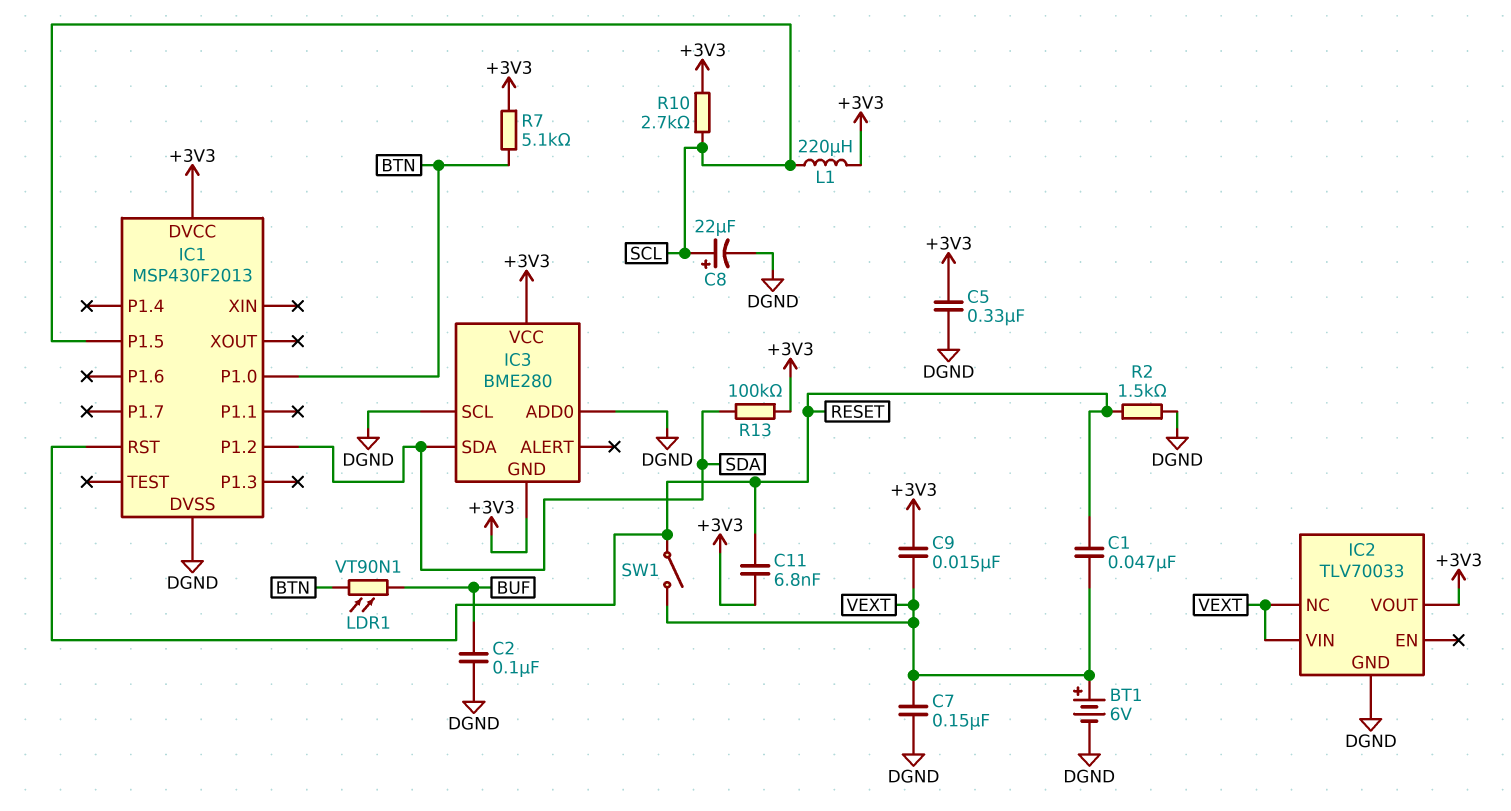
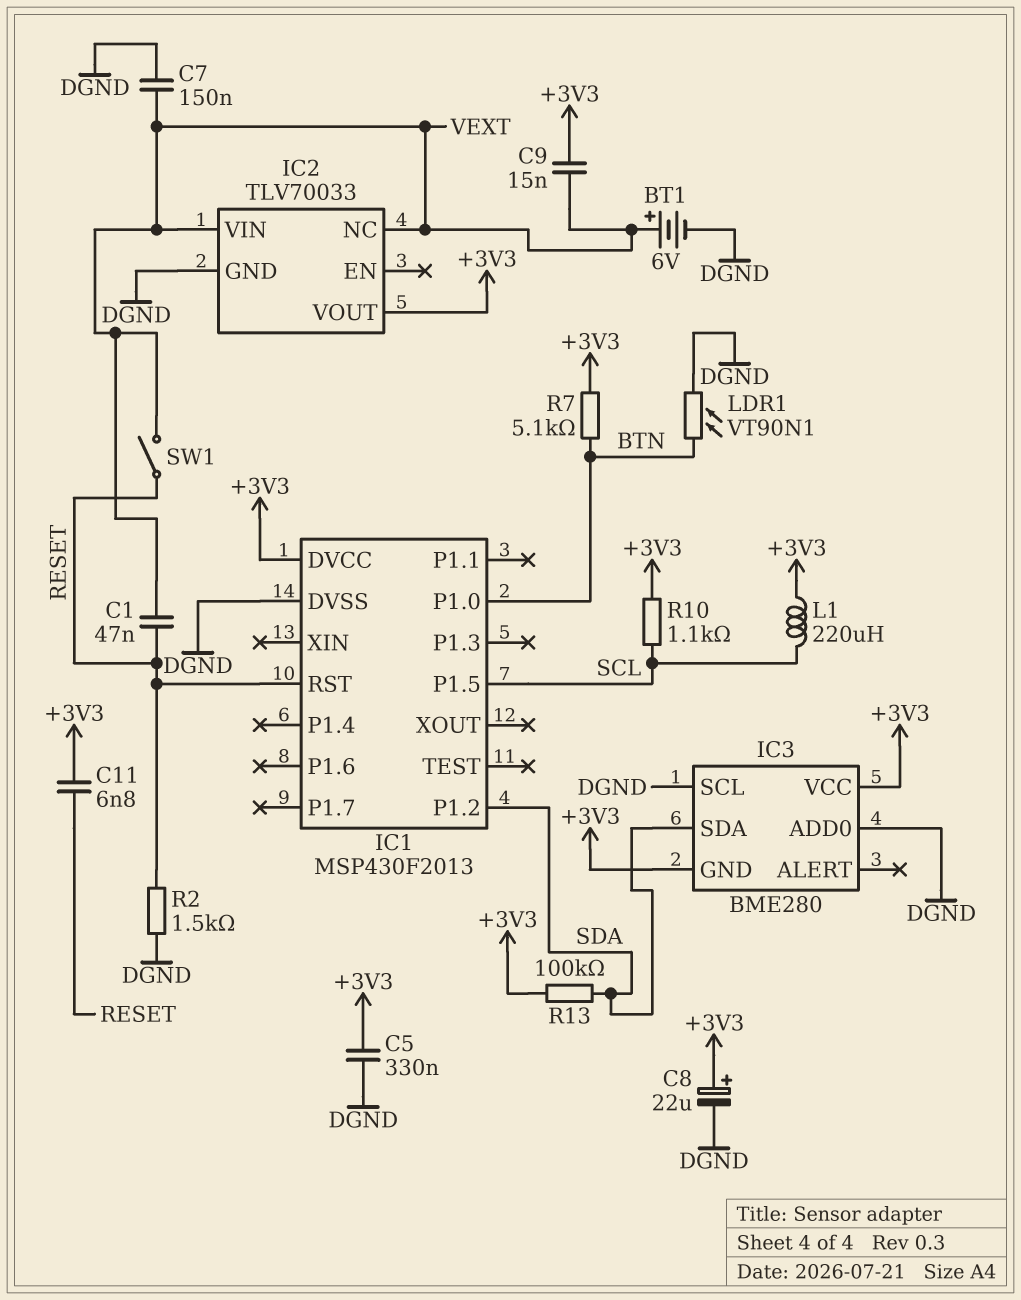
C2: 100nF (BUF, DGND) -> none
C8: 22uF (plus SCL, minus DGND) -> 22uF (plus +3V3, minus DGND)
LDR1: VT90N1 (BTN, BUF) -> VT90N1 (BTN, DGND)
R10: 2.7k (+3V3, SCL) -> 1.1k (+3V3, SCL)

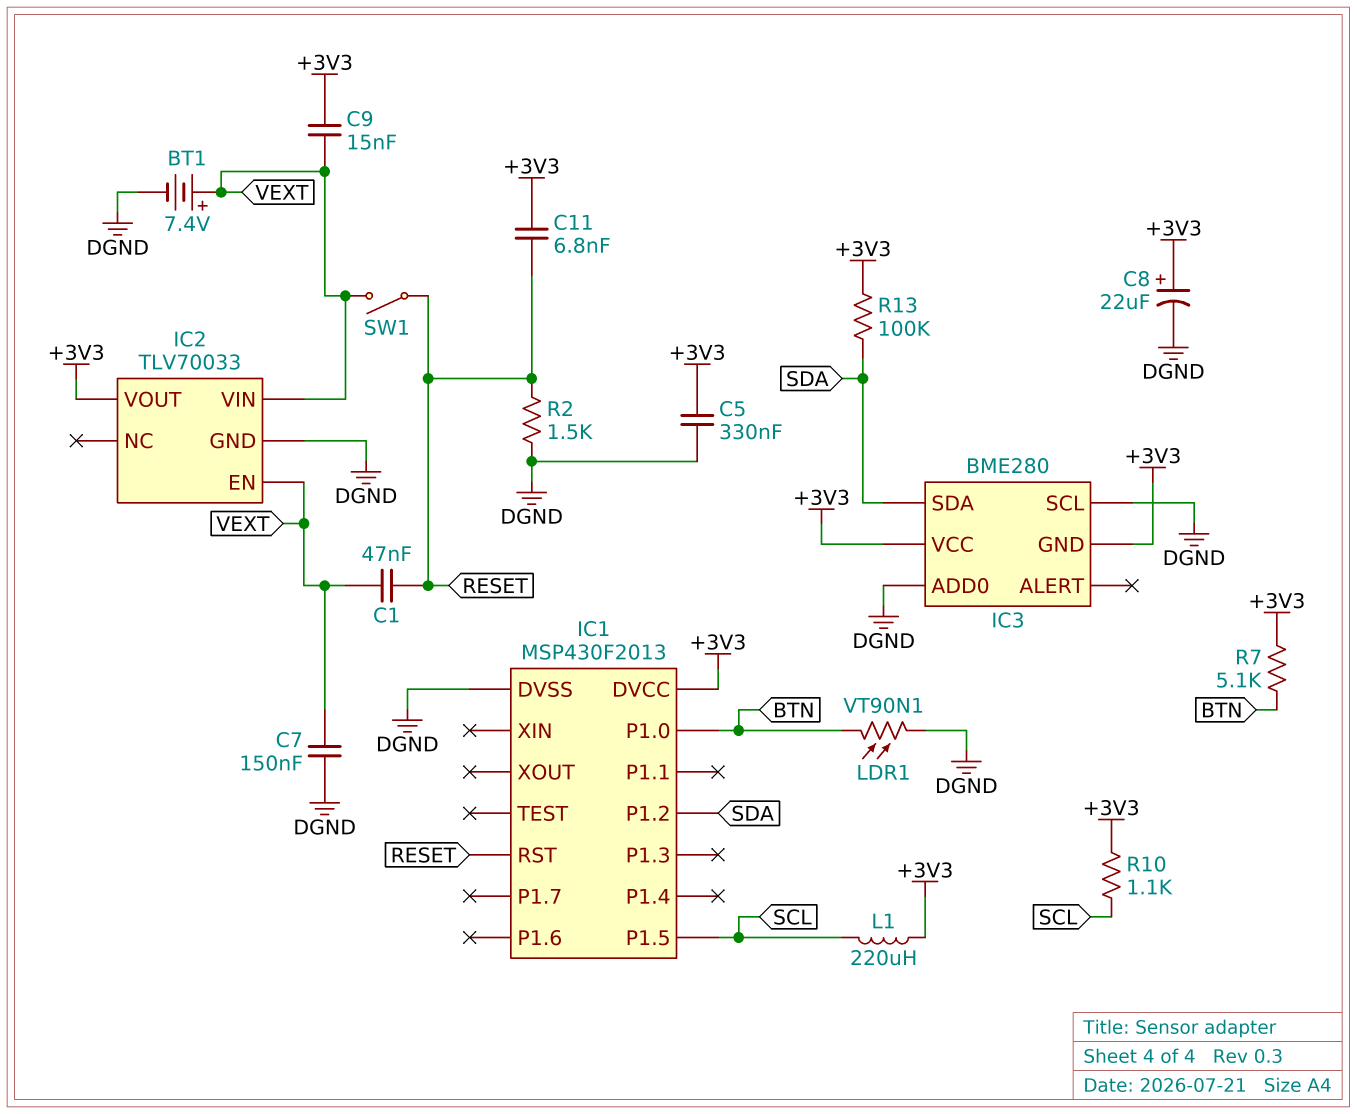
BT1: 6V (plus VEXT, minus DGND) -> 7.4V (plus VEXT, minus DGND)
IC2 pin EN: none -> VEXT
IC2 pin NC: VEXT -> none

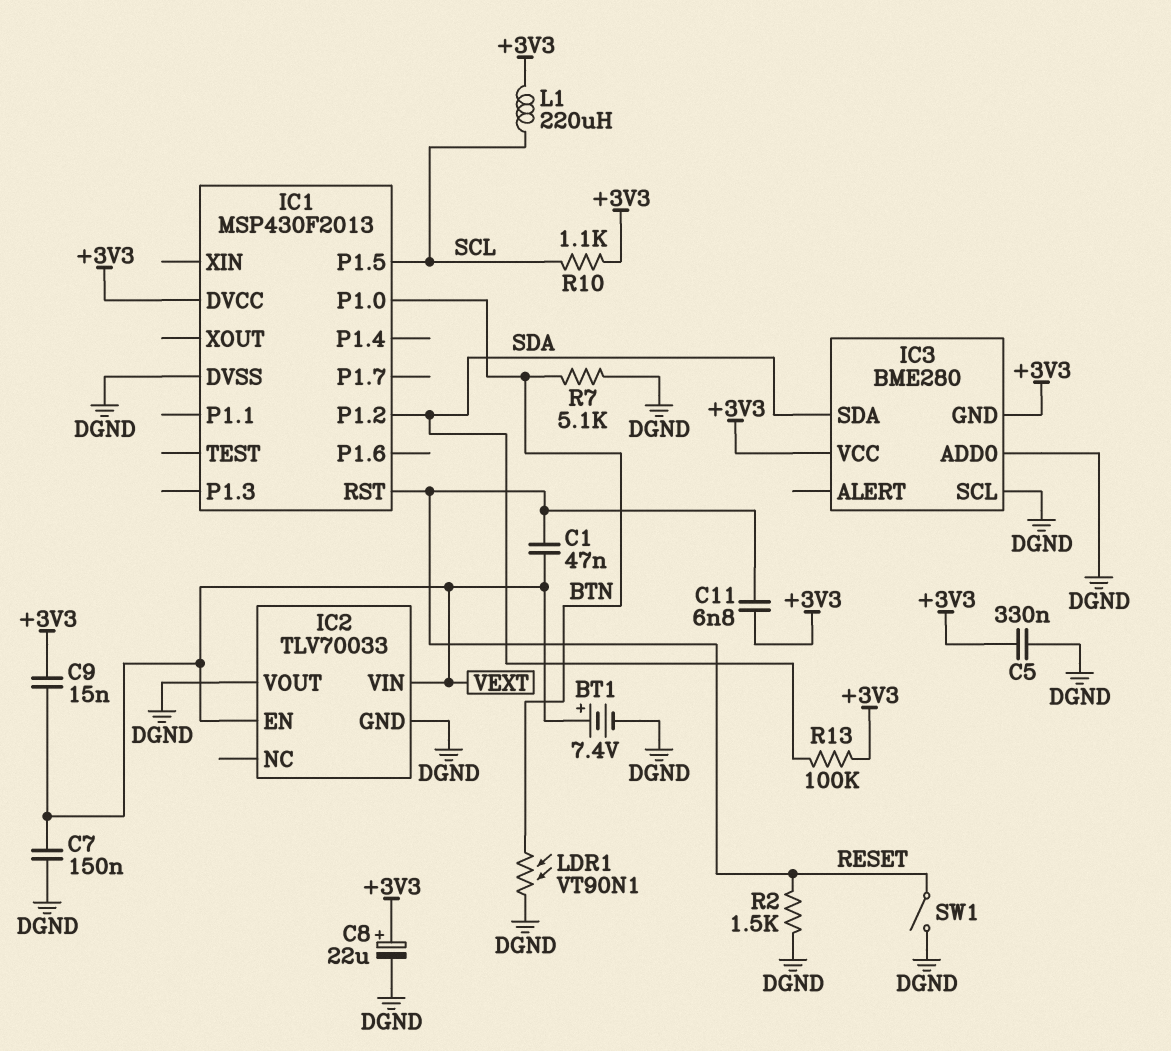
IC2 pin VOUT: +3V3 -> DGND
R7: 5.1k (+3V3, BTN) -> 5.1k (BTN, DGND)
SW1: switch (RESET, VEXT) -> switch (DGND, RESET)

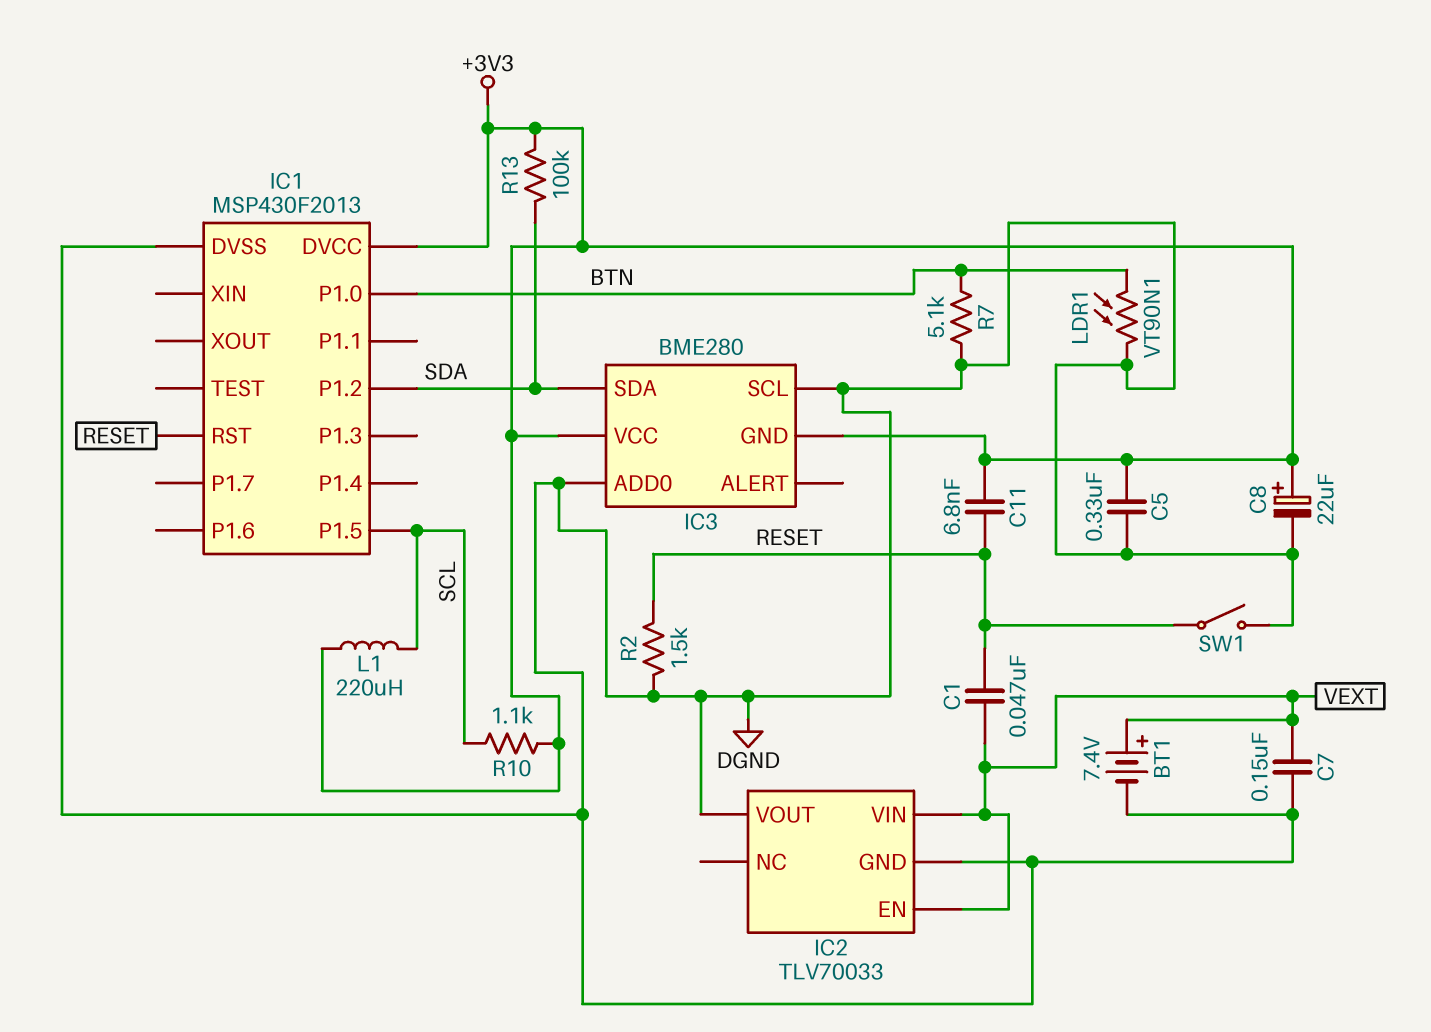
C9: 15nF (+3V3, VEXT) -> none

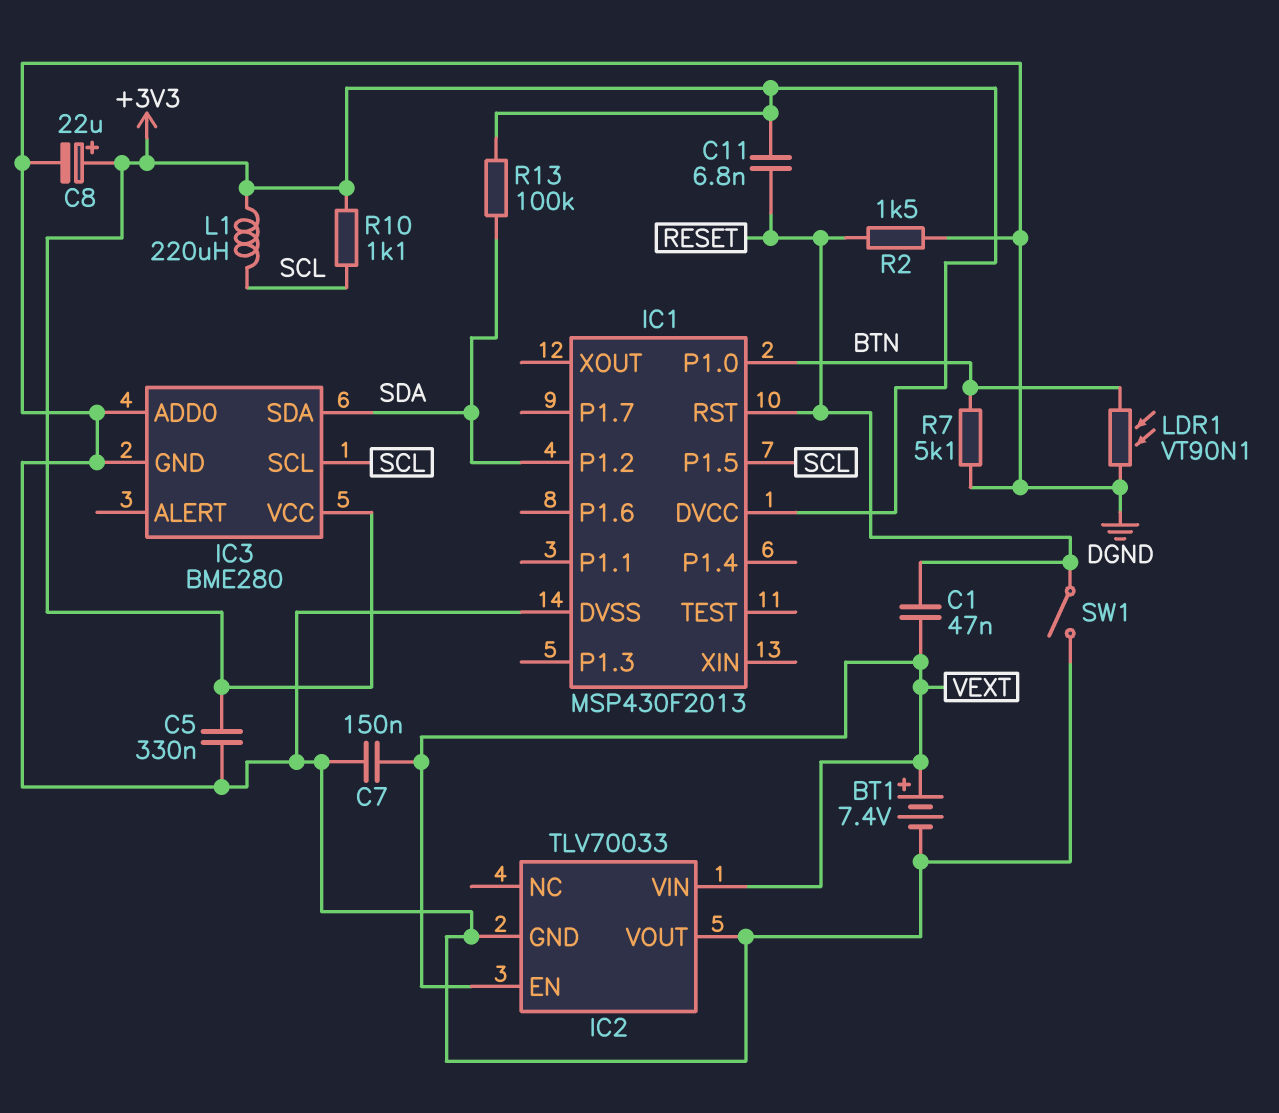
IC3 pin GND: +3V3 -> DGND
IC3 pin SCL: DGND -> SCL

